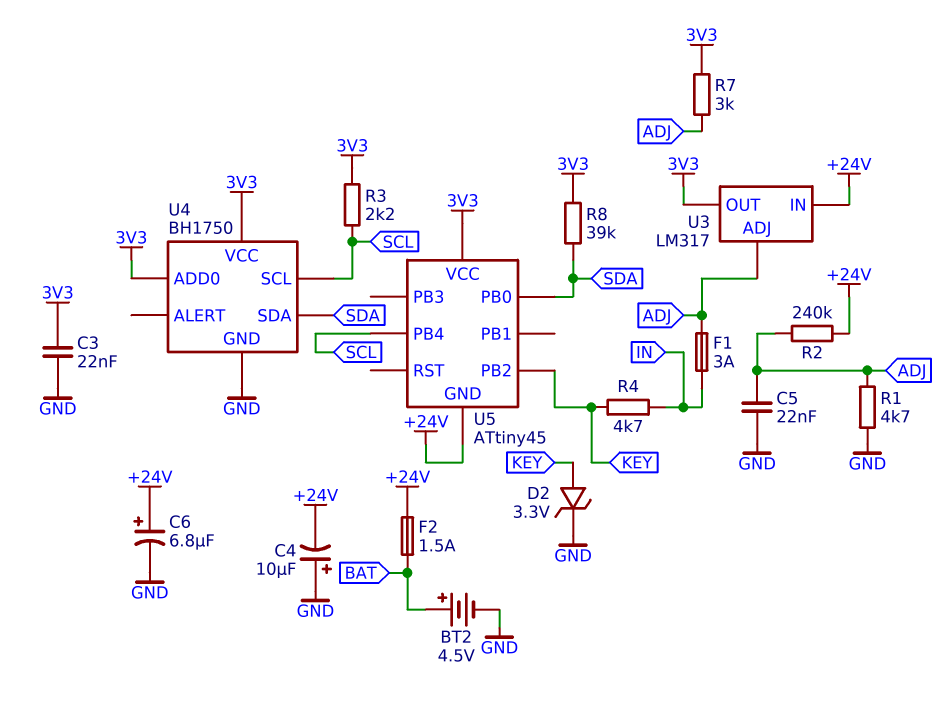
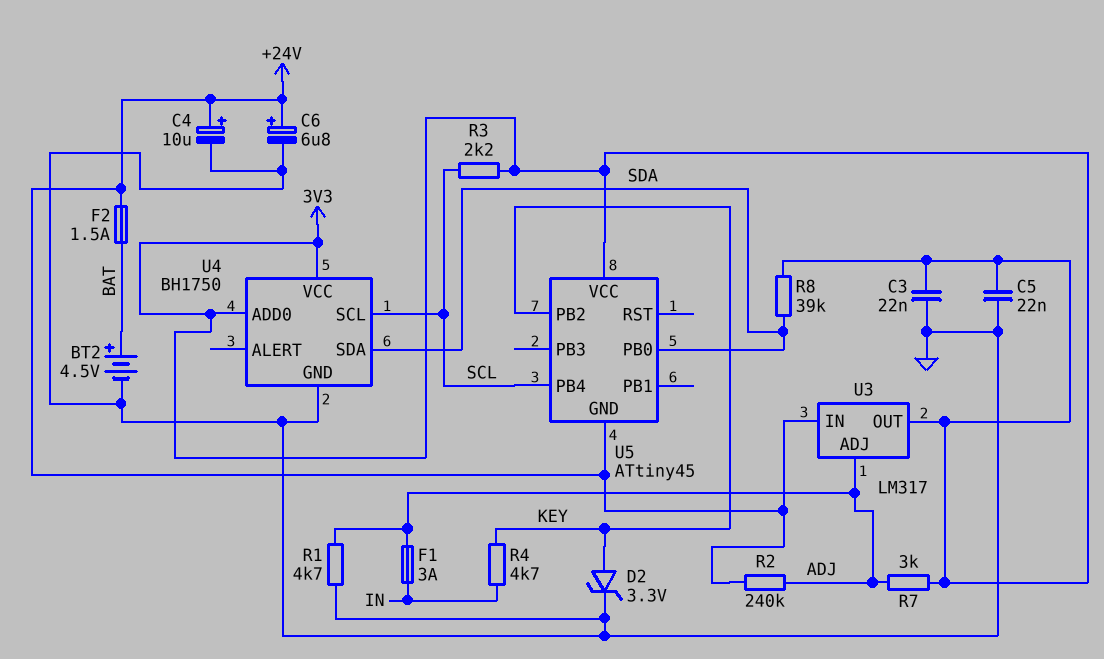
C4: 10uF (plus GND, minus +24V) -> 10uF (plus +24V, minus GND)
C5: 22nF (ADJ, GND) -> 22nF (3V3, GND)

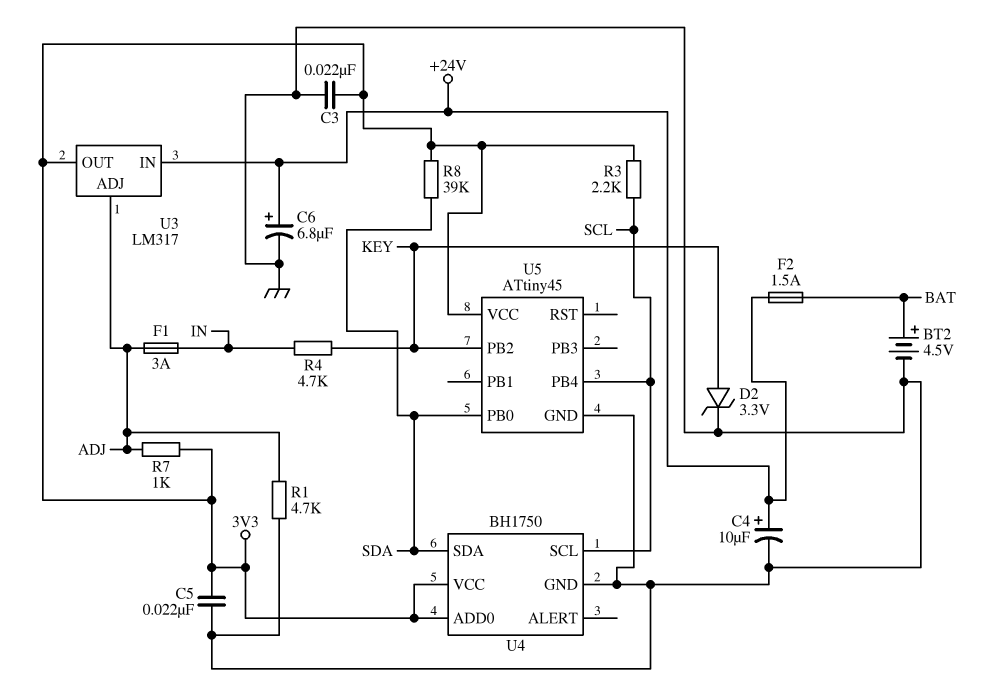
R2: 240k (+24V, ADJ) -> none
R7: 3k (3V3, ADJ) -> 1k (3V3, ADJ)
U5 pin GND: +24V -> GND

